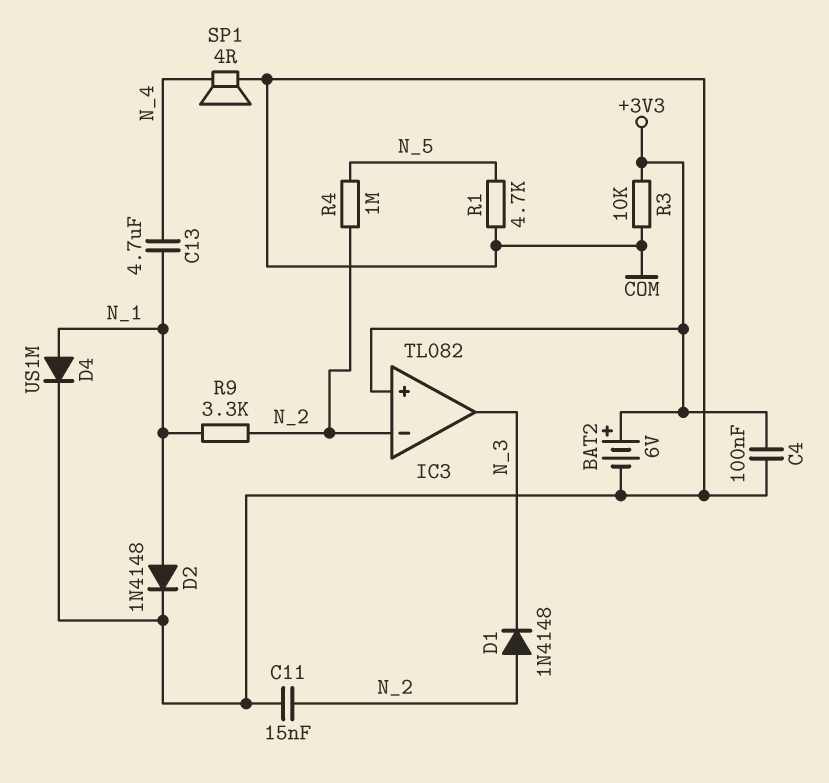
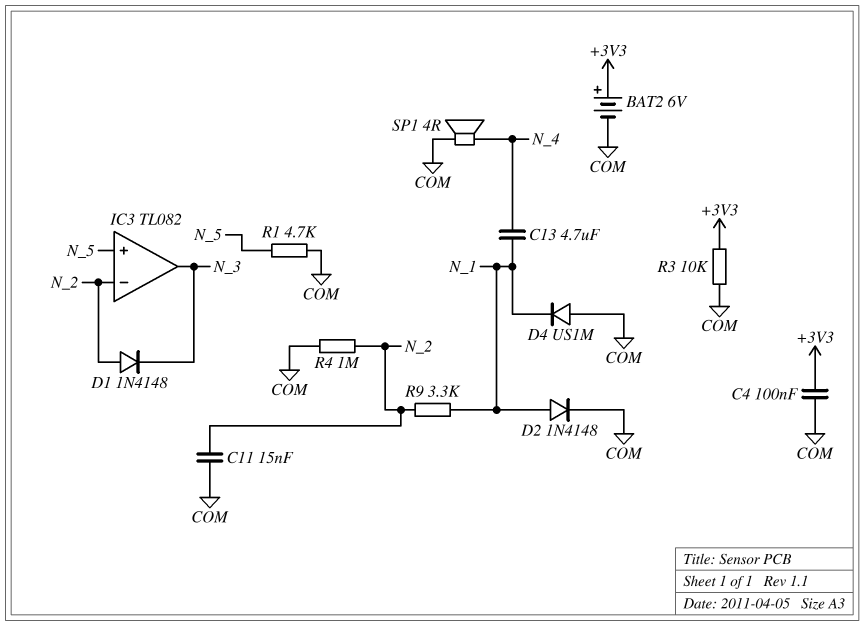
D4: diode US1M (A N_1, K COM) -> diode US1M (A COM, K N_1)
IC3 pin in+: +3V3 -> N_5
R4: 1M (N_2, N_5) -> 1M (COM, N_2)

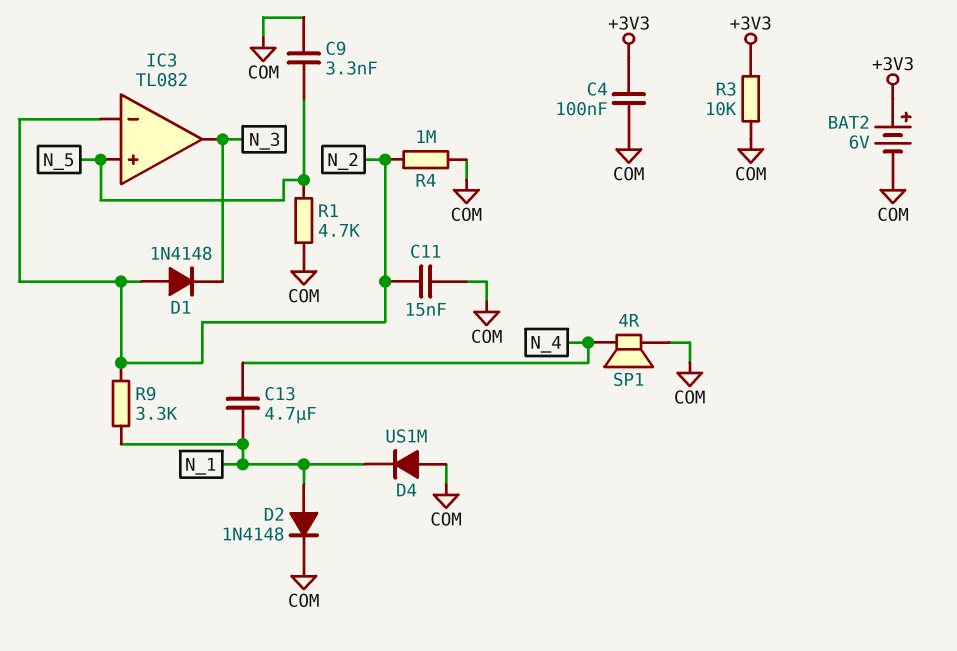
C9: none -> 3.3nF (COM, N_5)

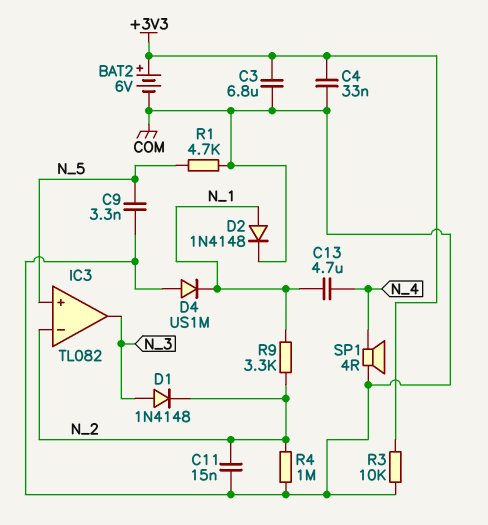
C3: none -> 6.8uF (+3V3, COM)
C4: 100nF (+3V3, COM) -> 33nF (+3V3, COM)
D1: diode 1N4148 (A N_2, K N_3) -> diode 1N4148 (A N_3, K N_2)

